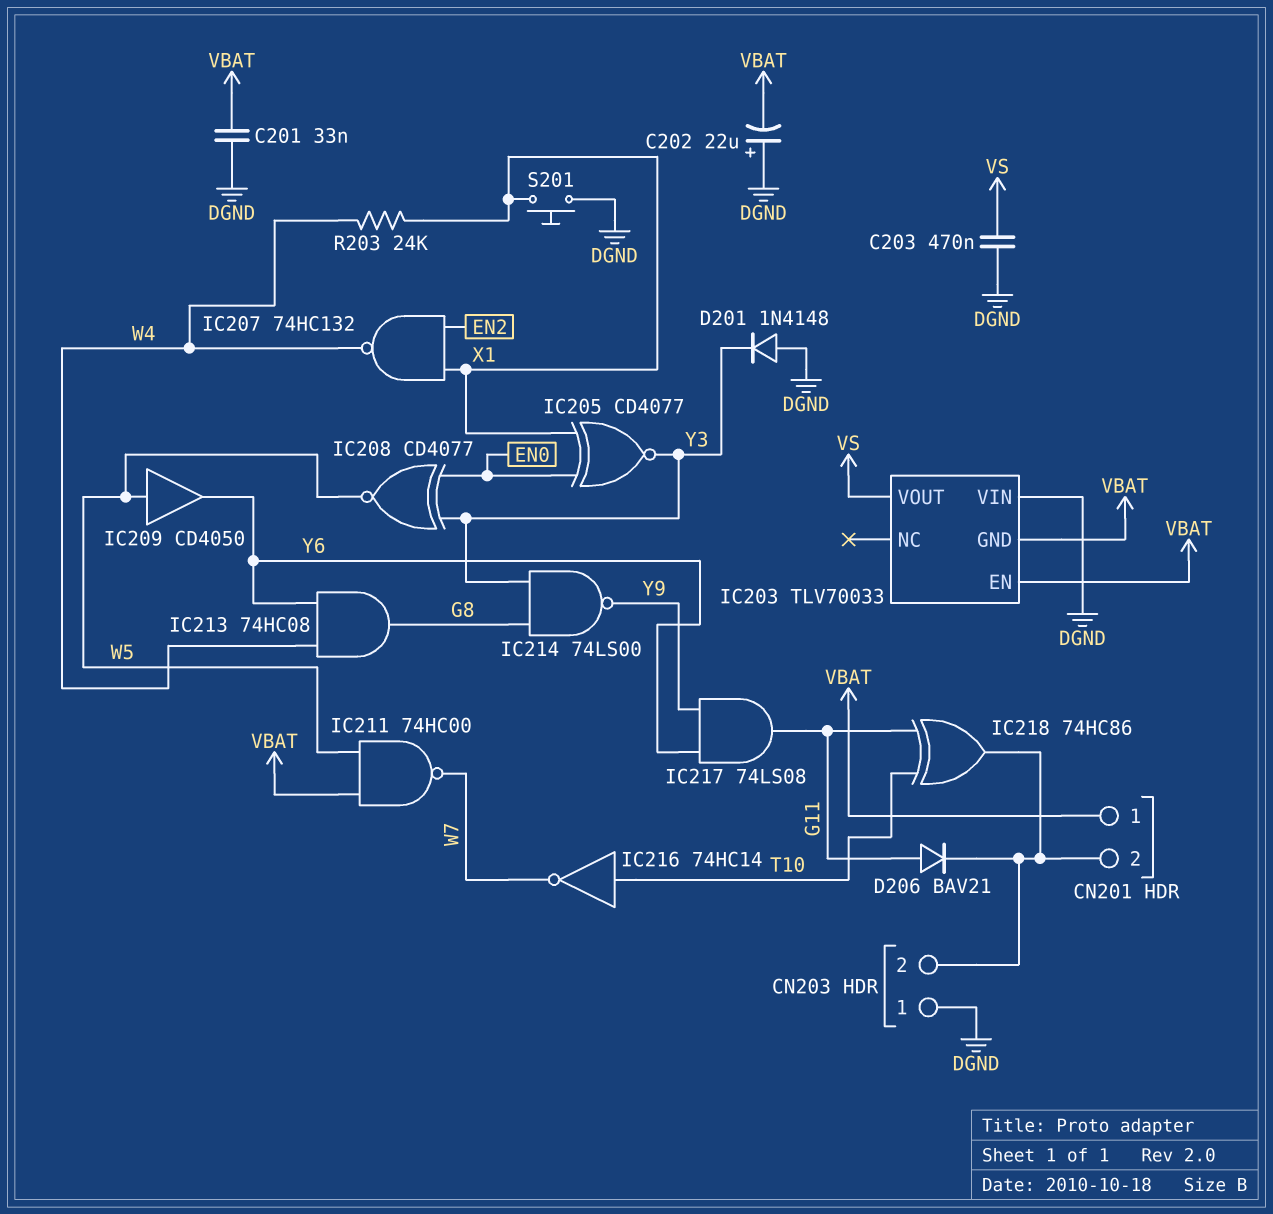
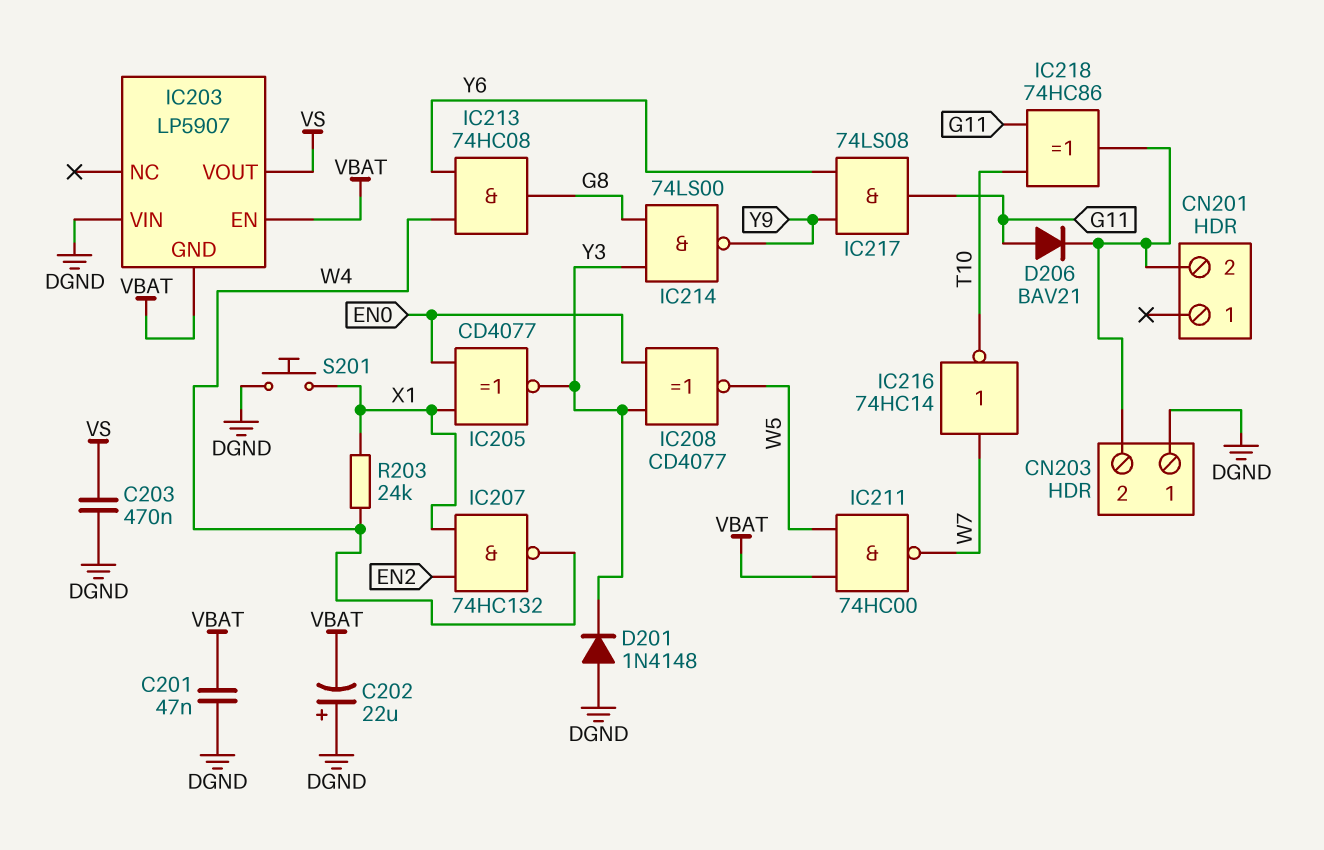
C201: 33nF (DGND, VBAT) -> 47nF (DGND, VBAT)
CN201 pin 1: VBAT -> none
IC203: TLV70033 -> LP5907
IC209: buffer CD4050 (in W5, out Y6) -> none
IC216: NOT 74HC14 (in T10, out W7) -> NOT 74HC14 (in W7, out T10)

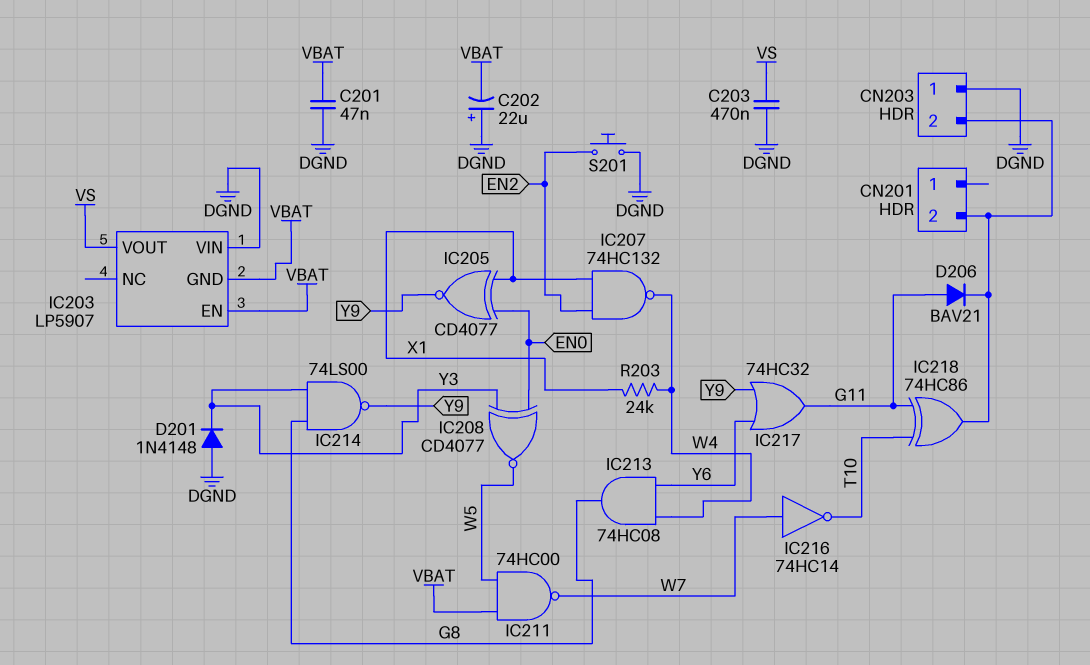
IC205: XNOR CD4077 (in EN0, in X1, out Y3) -> XNOR CD4077 (in EN0, in X1, out Y9)
IC217: AND 74LS08 (in Y6, in Y9, out G11) -> OR 74HC32 (in Y6, in Y9, out G11)
S201: button (DGND, X1) -> button (DGND, EN2)

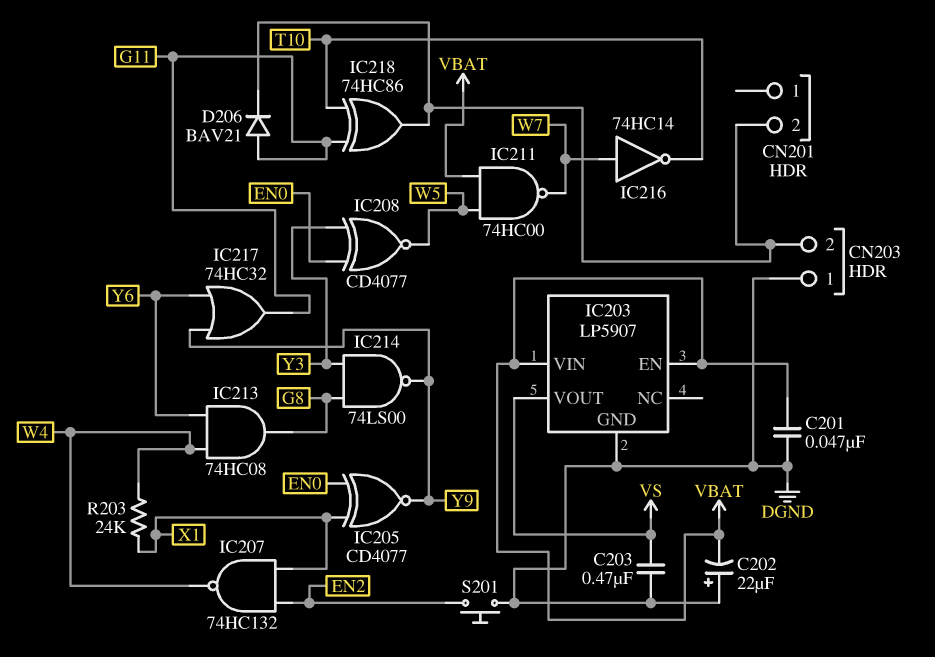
D201: diode 1N4148 (A DGND, K Y3) -> none
IC203 pin GND: VBAT -> DGND
IC203 pin VIN: DGND -> VBAT

